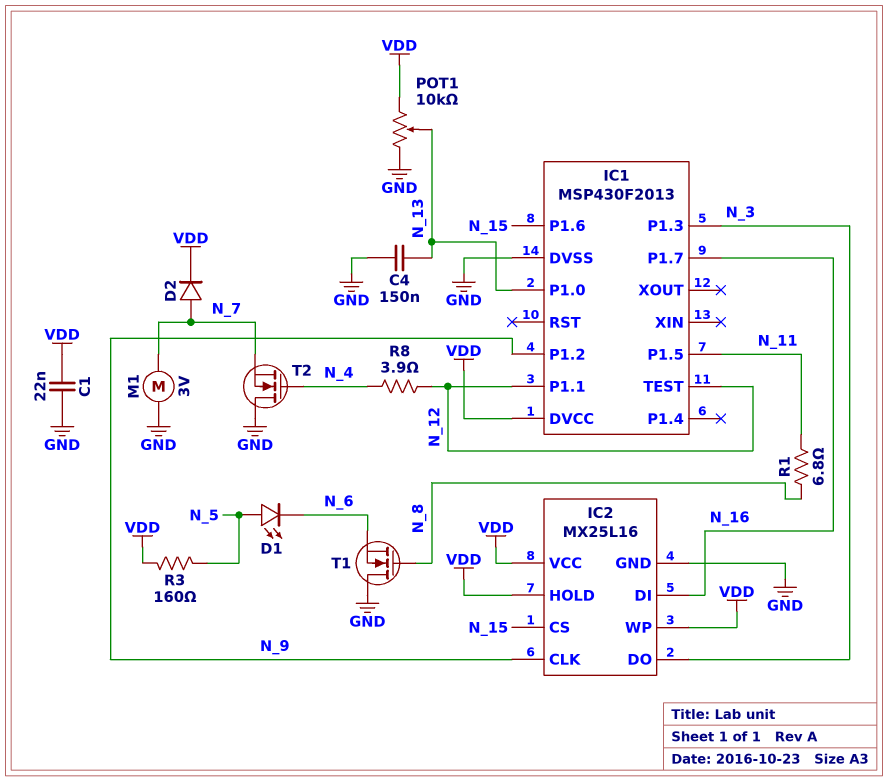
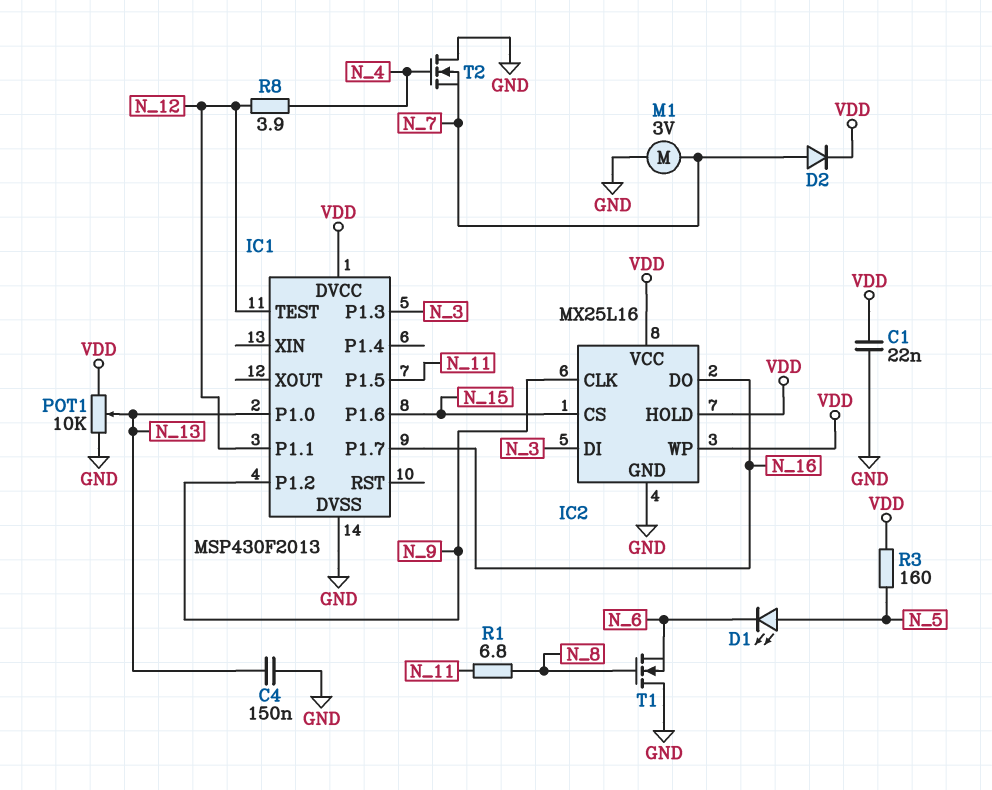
IC2 pin DI: N_16 -> N_3
IC2 pin DO: N_3 -> N_16

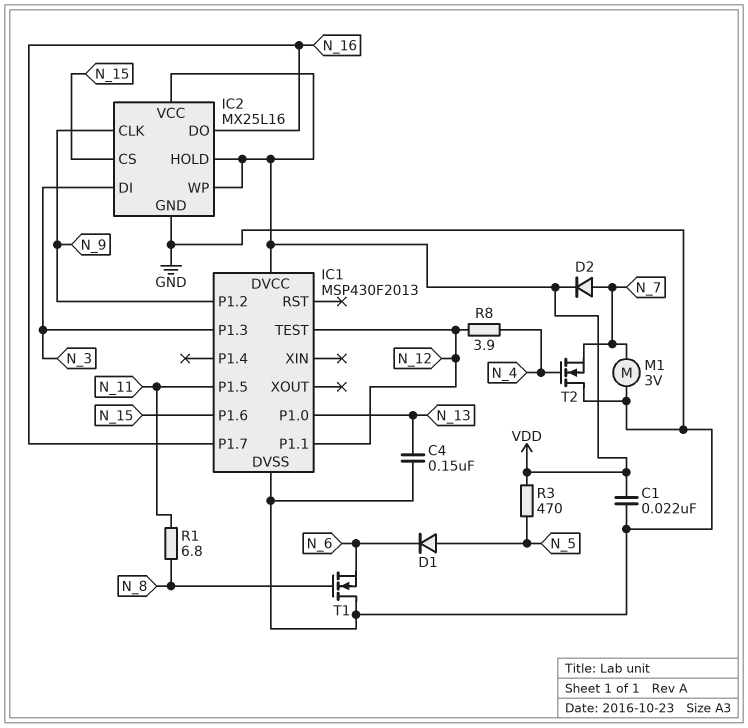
D1: LED (A N_5, K N_6) -> diode (A N_5, K N_6)
POT1: 10k (GND, VDD, wiper N_13) -> none
R3: 160 (N_5, VDD) -> 470 (N_5, VDD)

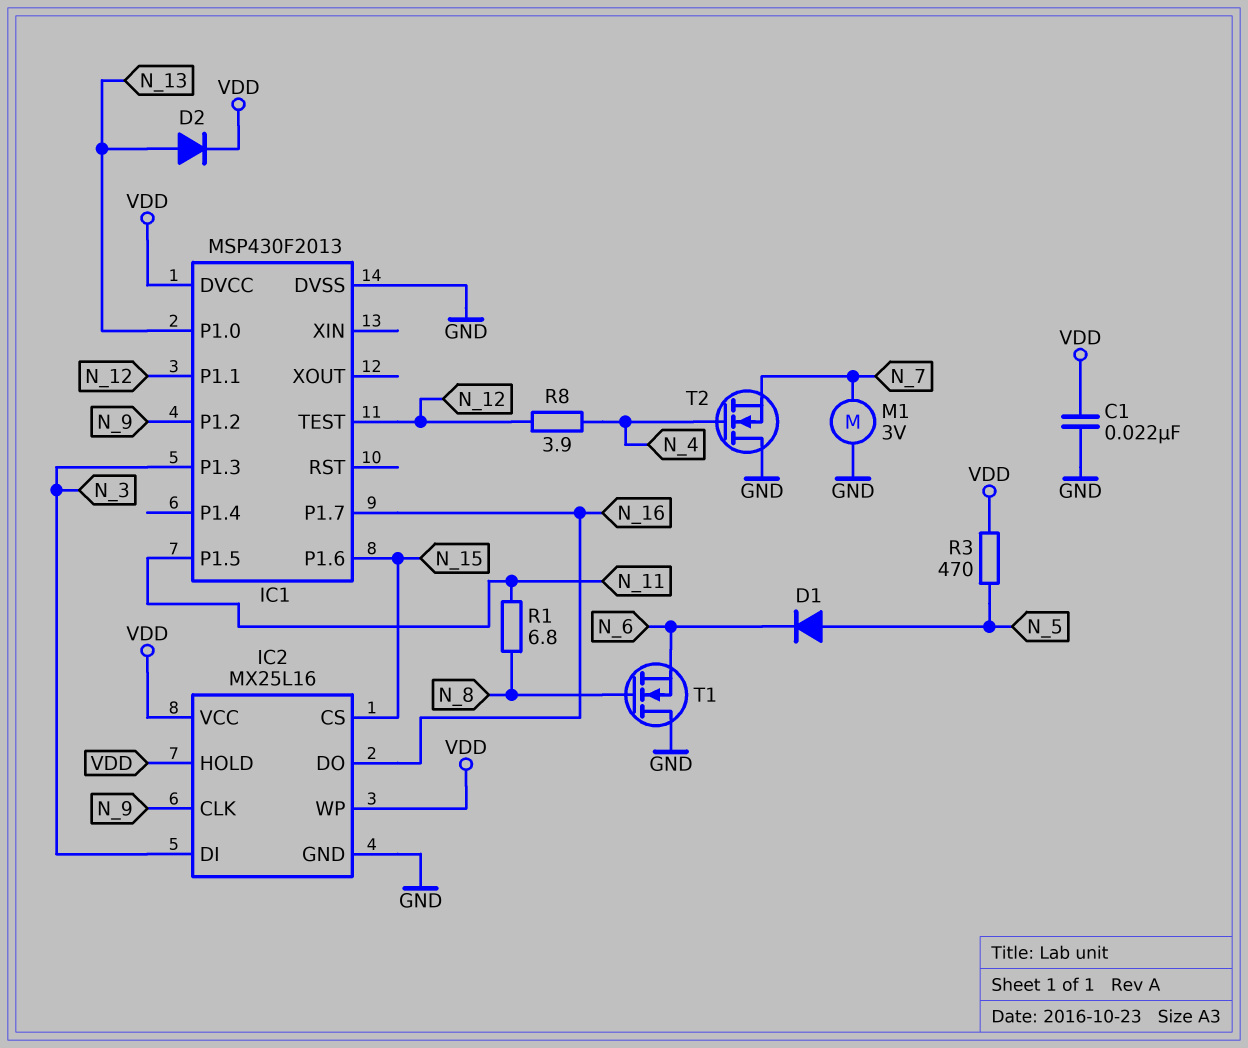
C4: 150nF (GND, N_13) -> none
D2: diode (A N_7, K VDD) -> diode (A N_13, K VDD)

